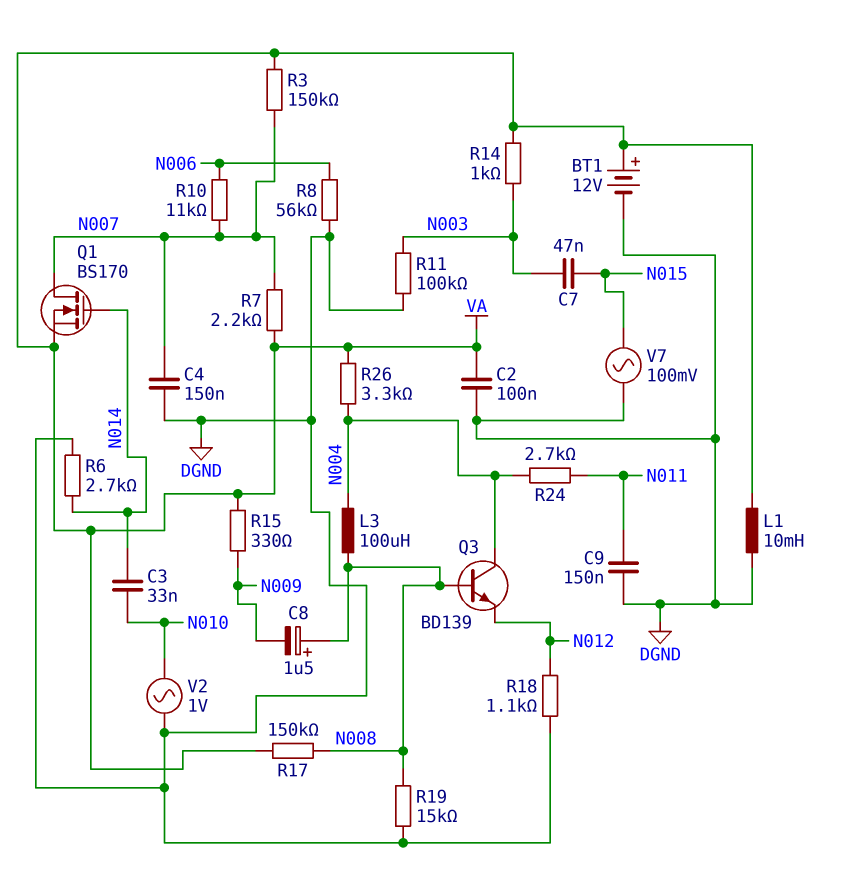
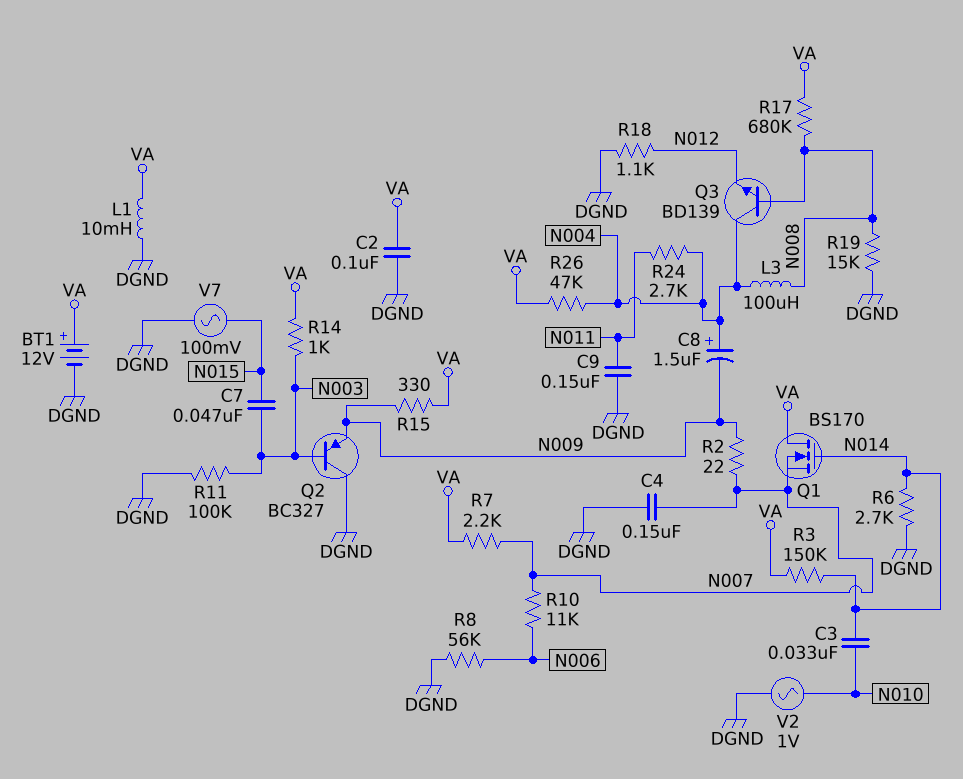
C8: 1.5uF (plus N008, minus N009) -> 1.5uF (plus N004, minus N009)
Q1: NMOS BS170 (G N014, D N007, S VA) -> NMOS BS170 (G N014, D VA, S N007)
Q2: none -> PNP BC327 (B N003, C DGND, E N009)
R2: none -> 22 (N007, N009)
R3: 150k (N007, VA) -> 150k (N014, VA)
R17: 150k (N008, VA) -> 680k (N008, VA)
R26: 3.3k (N004, VA) -> 47k (N004, VA)

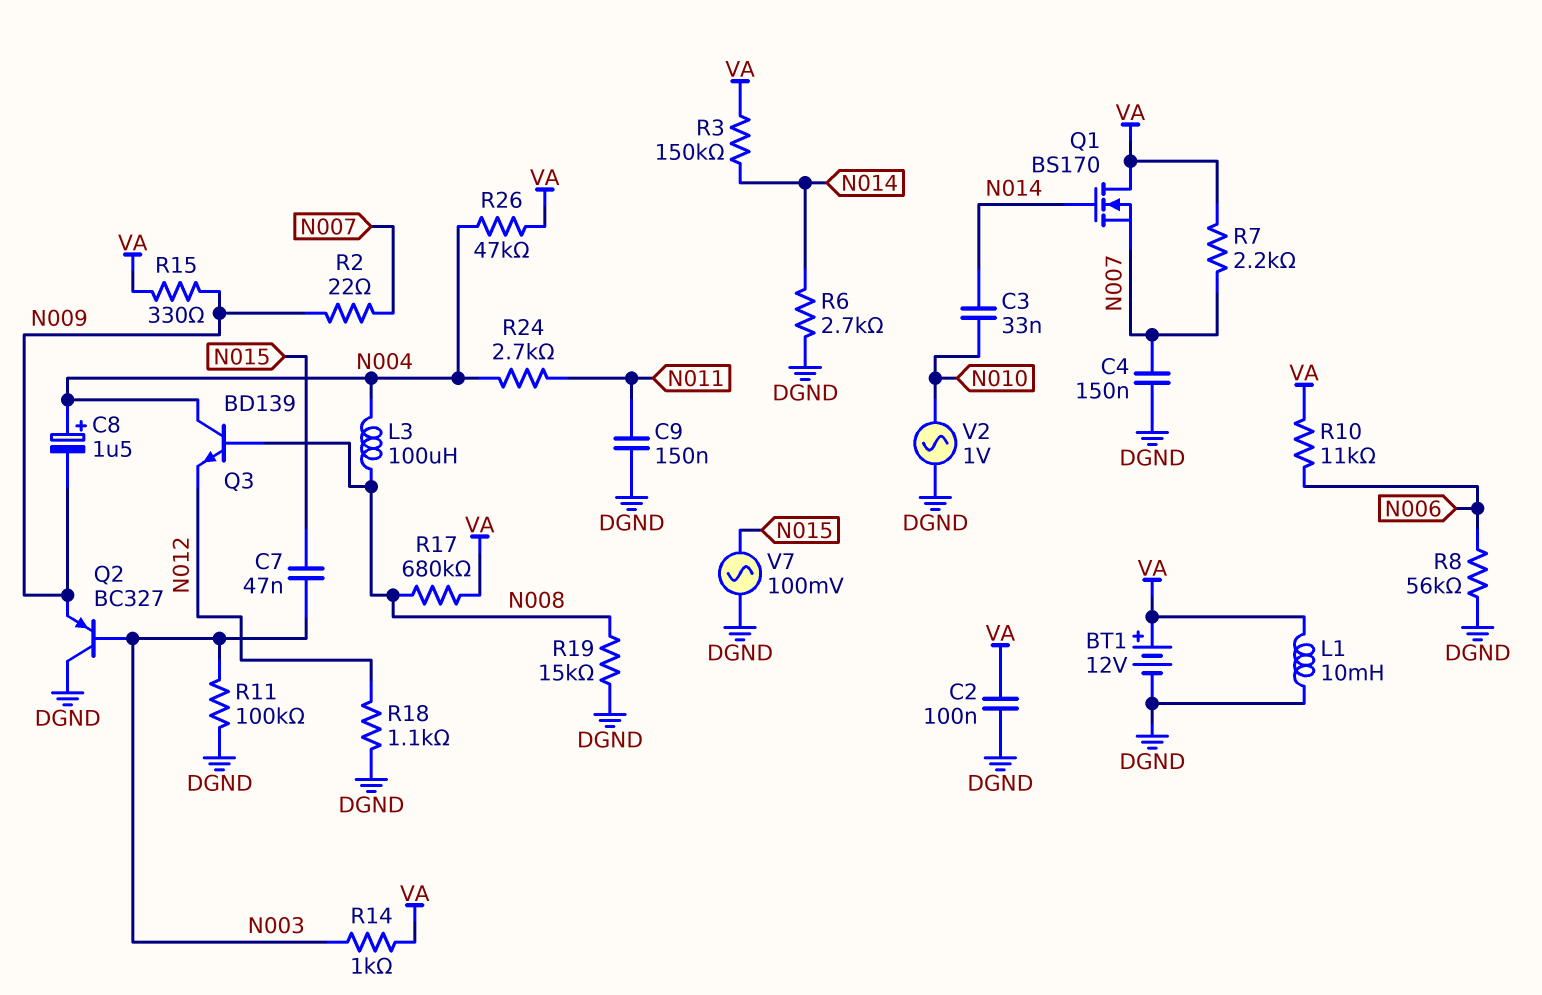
R10: 11k (N006, N007) -> 11k (N006, VA)

